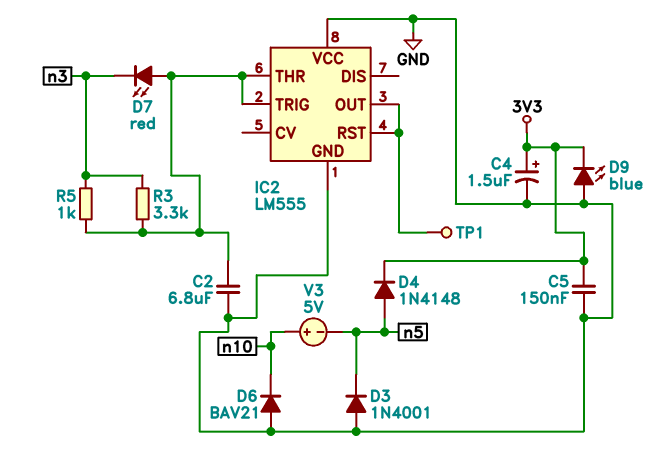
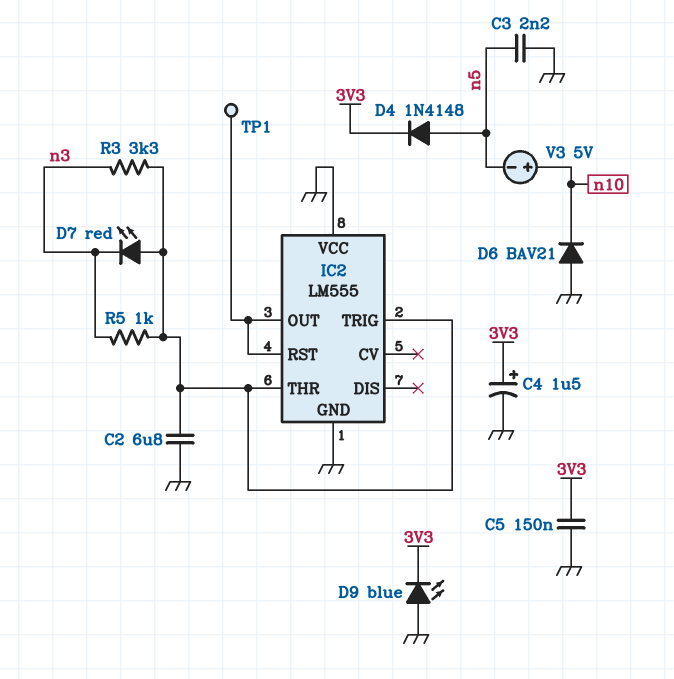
C3: none -> 2.2nF (GND, n5)
D3: diode 1N4001 (A GND, K n5) -> none

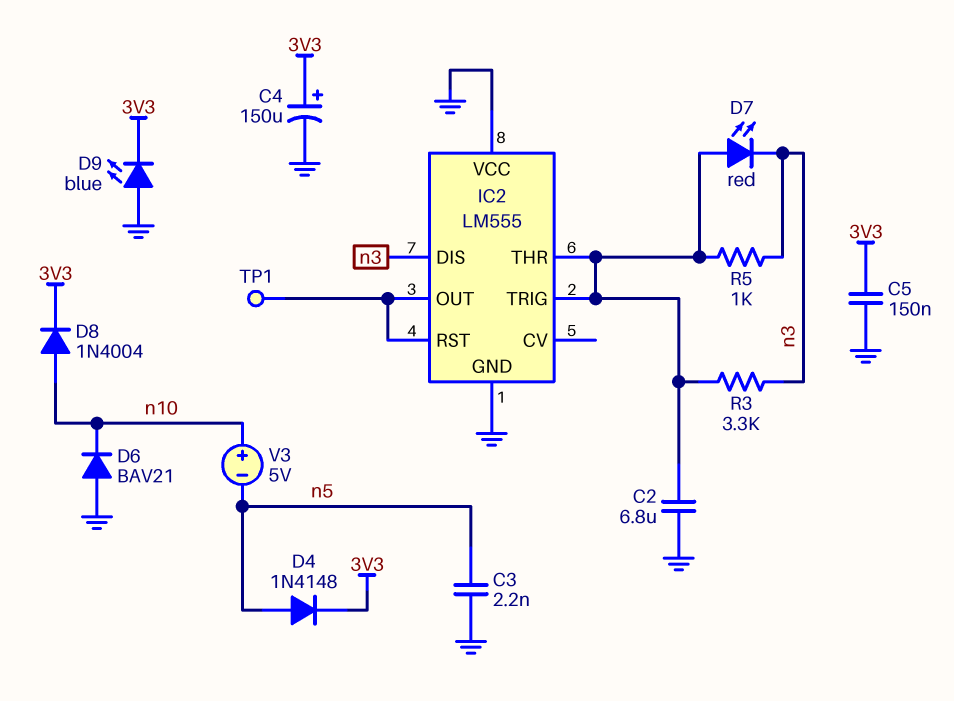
C4: 1.5uF (plus 3V3, minus GND) -> 150uF (plus 3V3, minus GND)
D8: none -> diode 1N4004 (A n10, K 3V3)
IC2 pin DIS: none -> n3

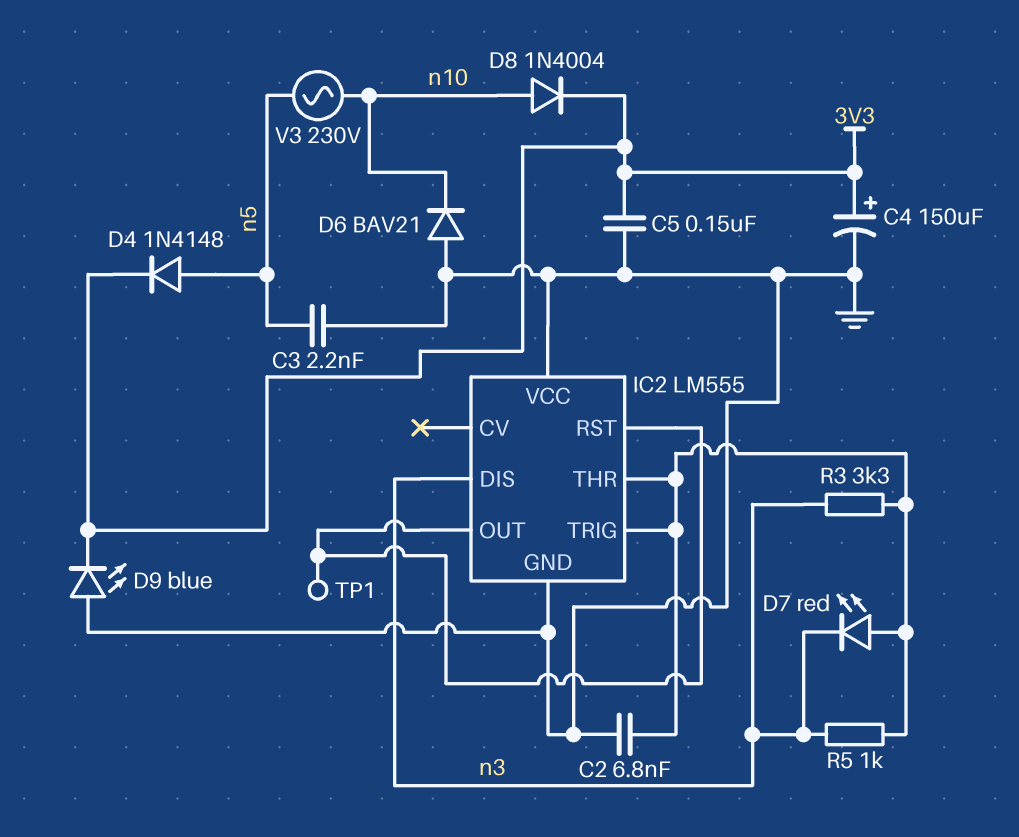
C2: 6.8uF (GND, IC2/THR) -> 6.8nF (GND, IC2/THR)
V3: 5V (plus n10, minus n5) -> AC 230V (n5, n10)

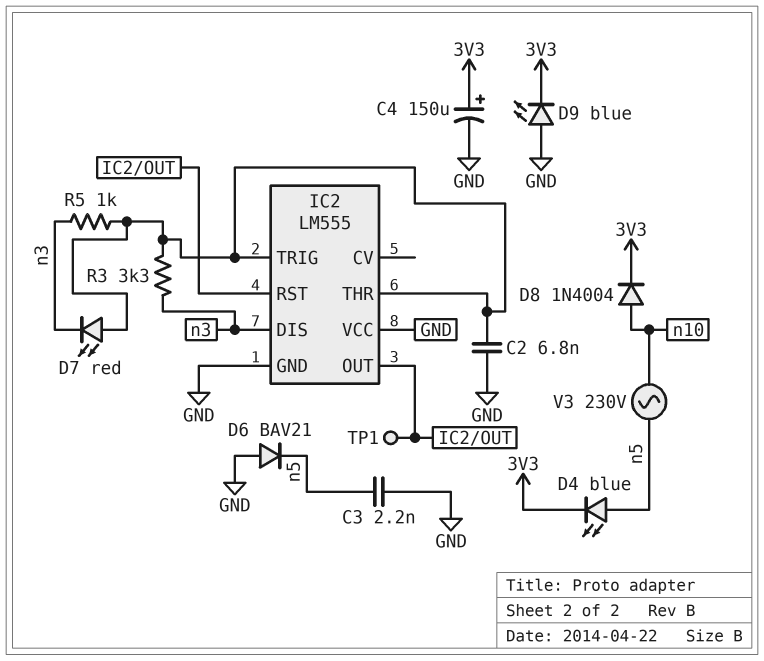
C5: 150nF (3V3, GND) -> none
D4: diode 1N4148 (A n5, K 3V3) -> LED blue (A n5, K 3V3)
D6: diode BAV21 (A GND, K n10) -> diode BAV21 (A GND, K n5)

